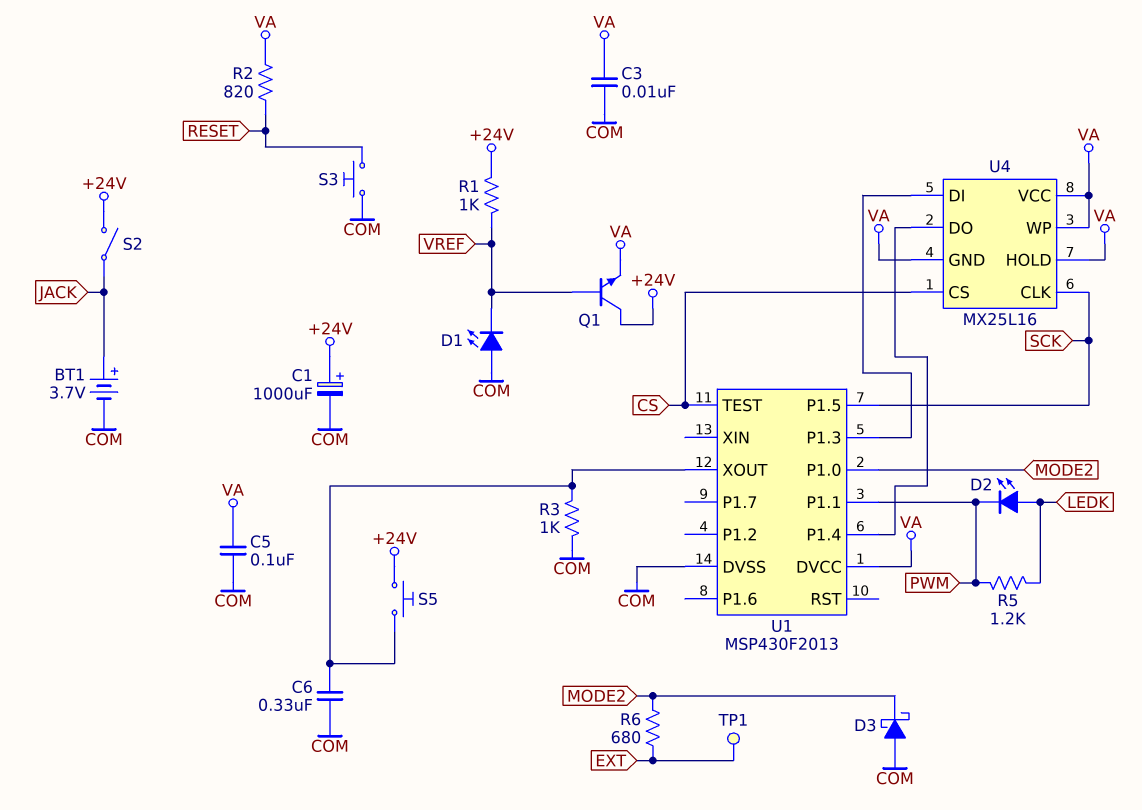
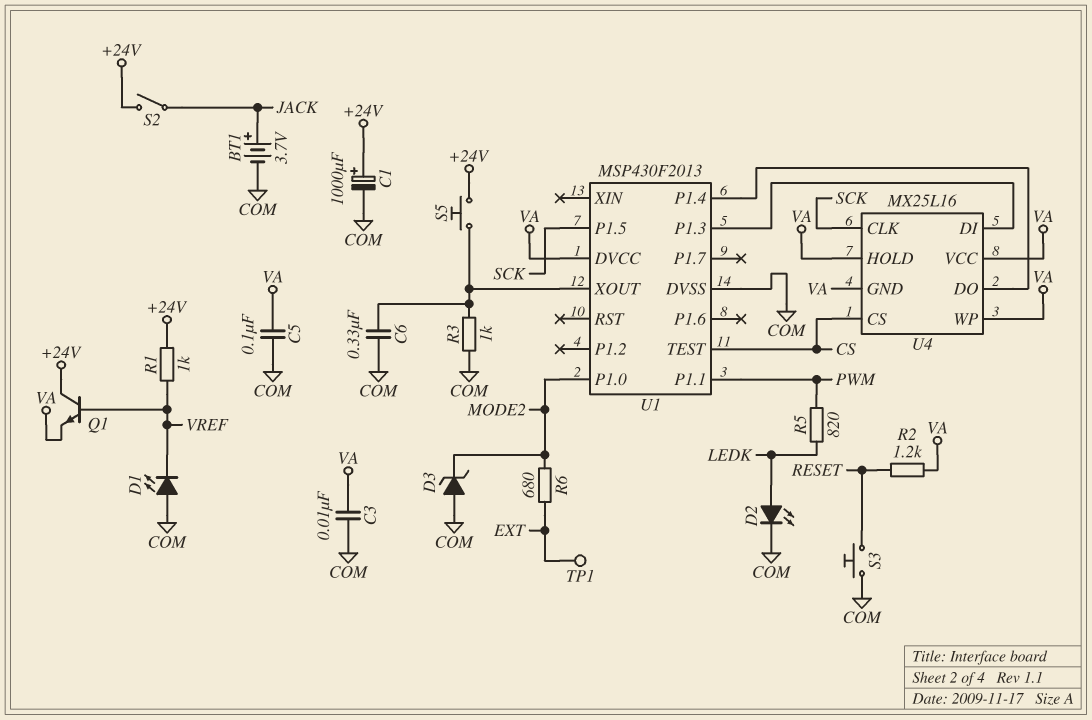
D2: LED (A LEDK, K PWM) -> LED (A LEDK, K COM)
D3: schottky (A COM, K MODE2) -> zener (A COM, K MODE2)
R2: 820 (RESET, VA) -> 1.2k (RESET, VA)
R5: 1.2k (LEDK, PWM) -> 820 (LEDK, PWM)

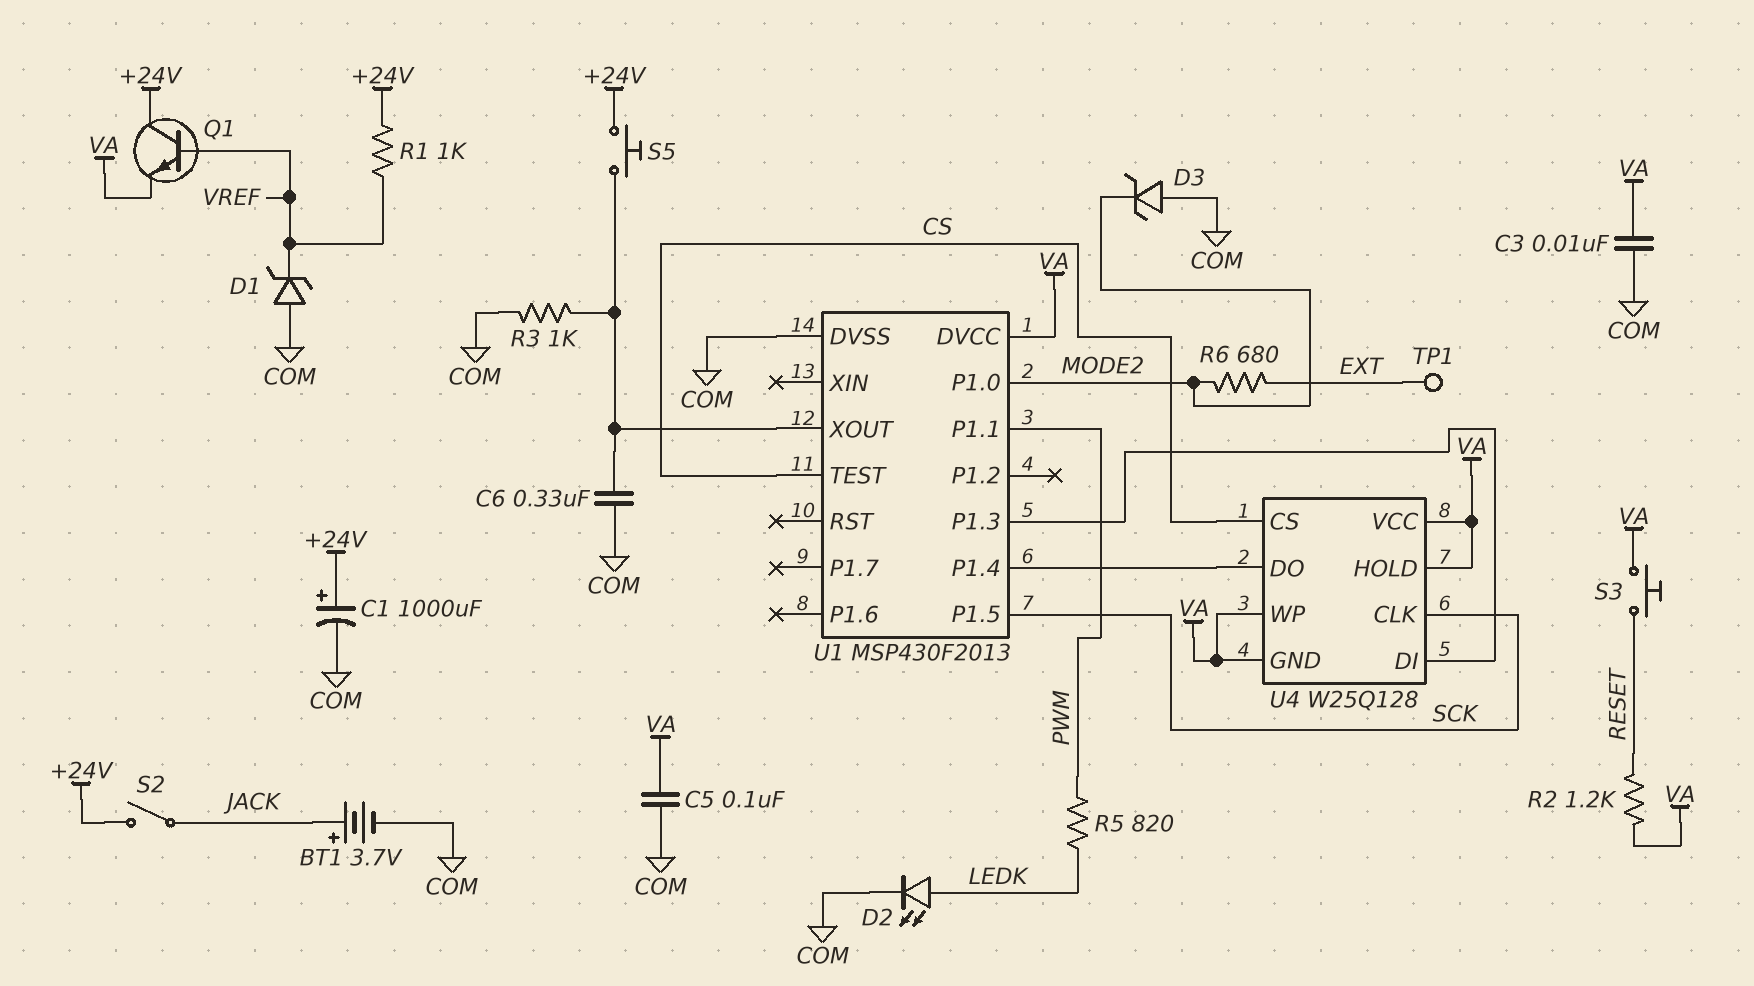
D1: LED (A COM, K VREF) -> zener (A COM, K VREF)
S3: button (COM, RESET) -> button (RESET, VA)
U4: MX25L16 -> W25Q128

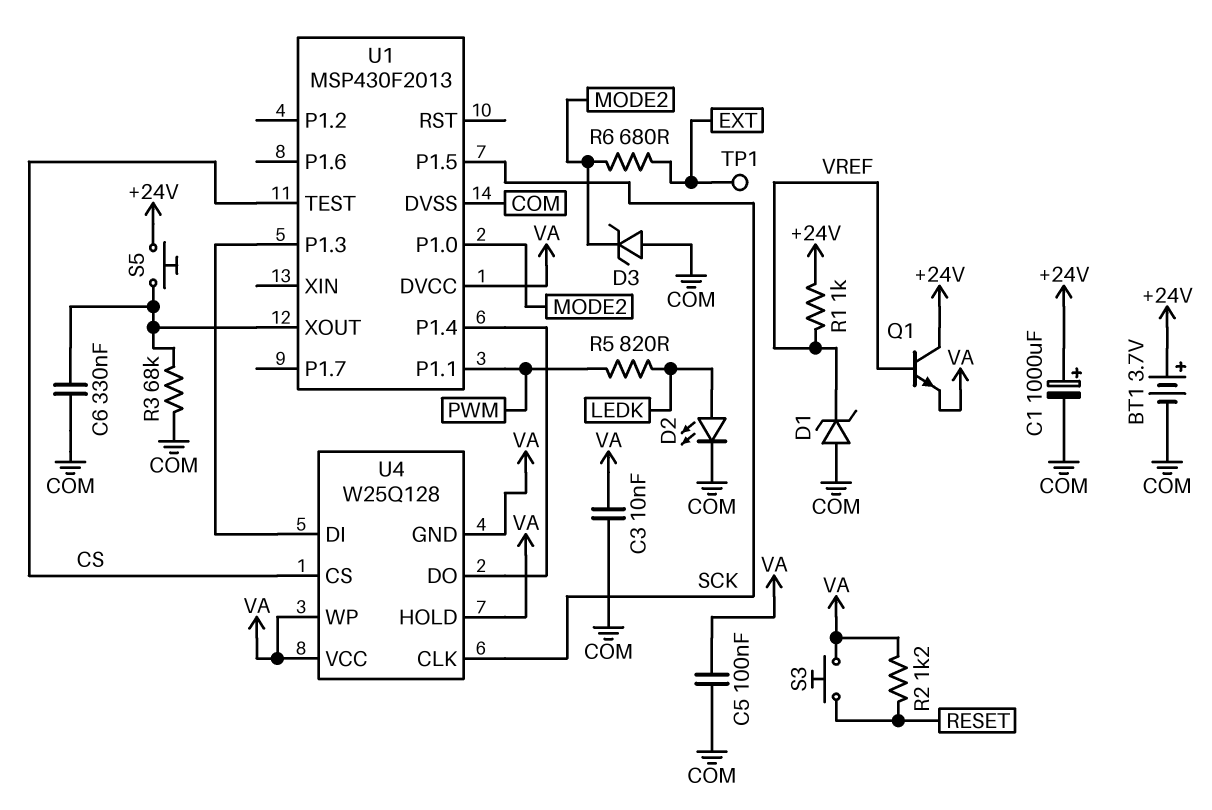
BT1: 3.7V (plus JACK, minus COM) -> 3.7V (plus +24V, minus COM)
R3: 1k (COM, U1/XOUT) -> 68k (COM, U1/XOUT)
S2: switch (+24V, JACK) -> none

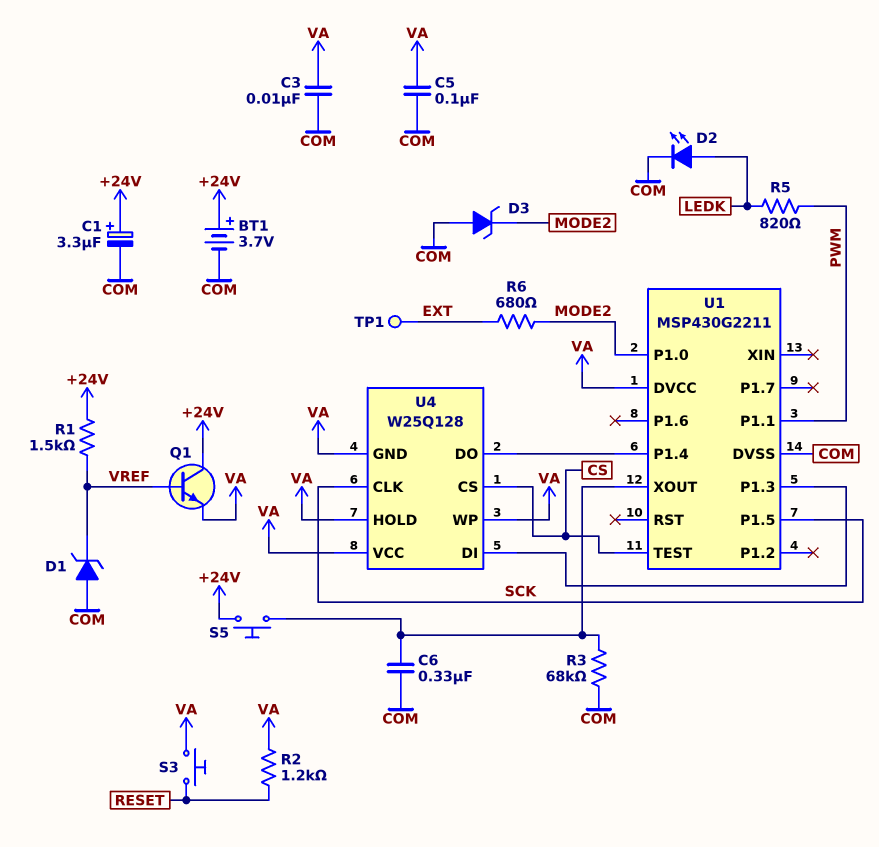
C1: 1000uF (plus +24V, minus COM) -> 3.3uF (plus +24V, minus COM)
R1: 1k (+24V, VREF) -> 1.5k (+24V, VREF)
U1: MSP430F2013 -> MSP430G2211

